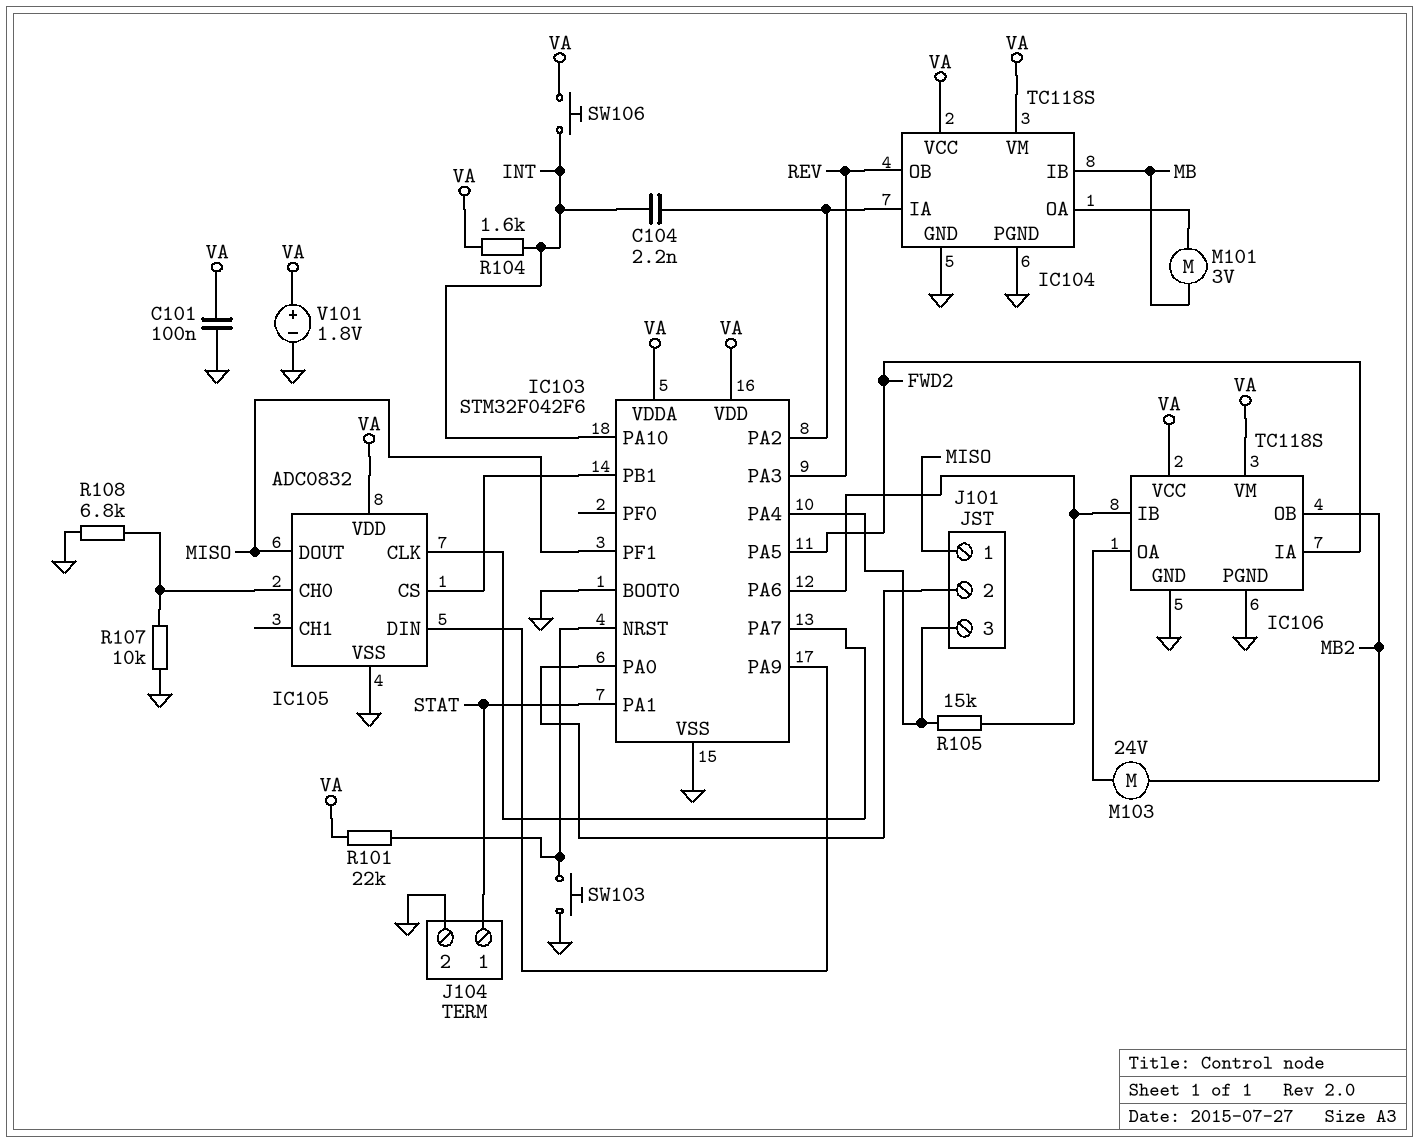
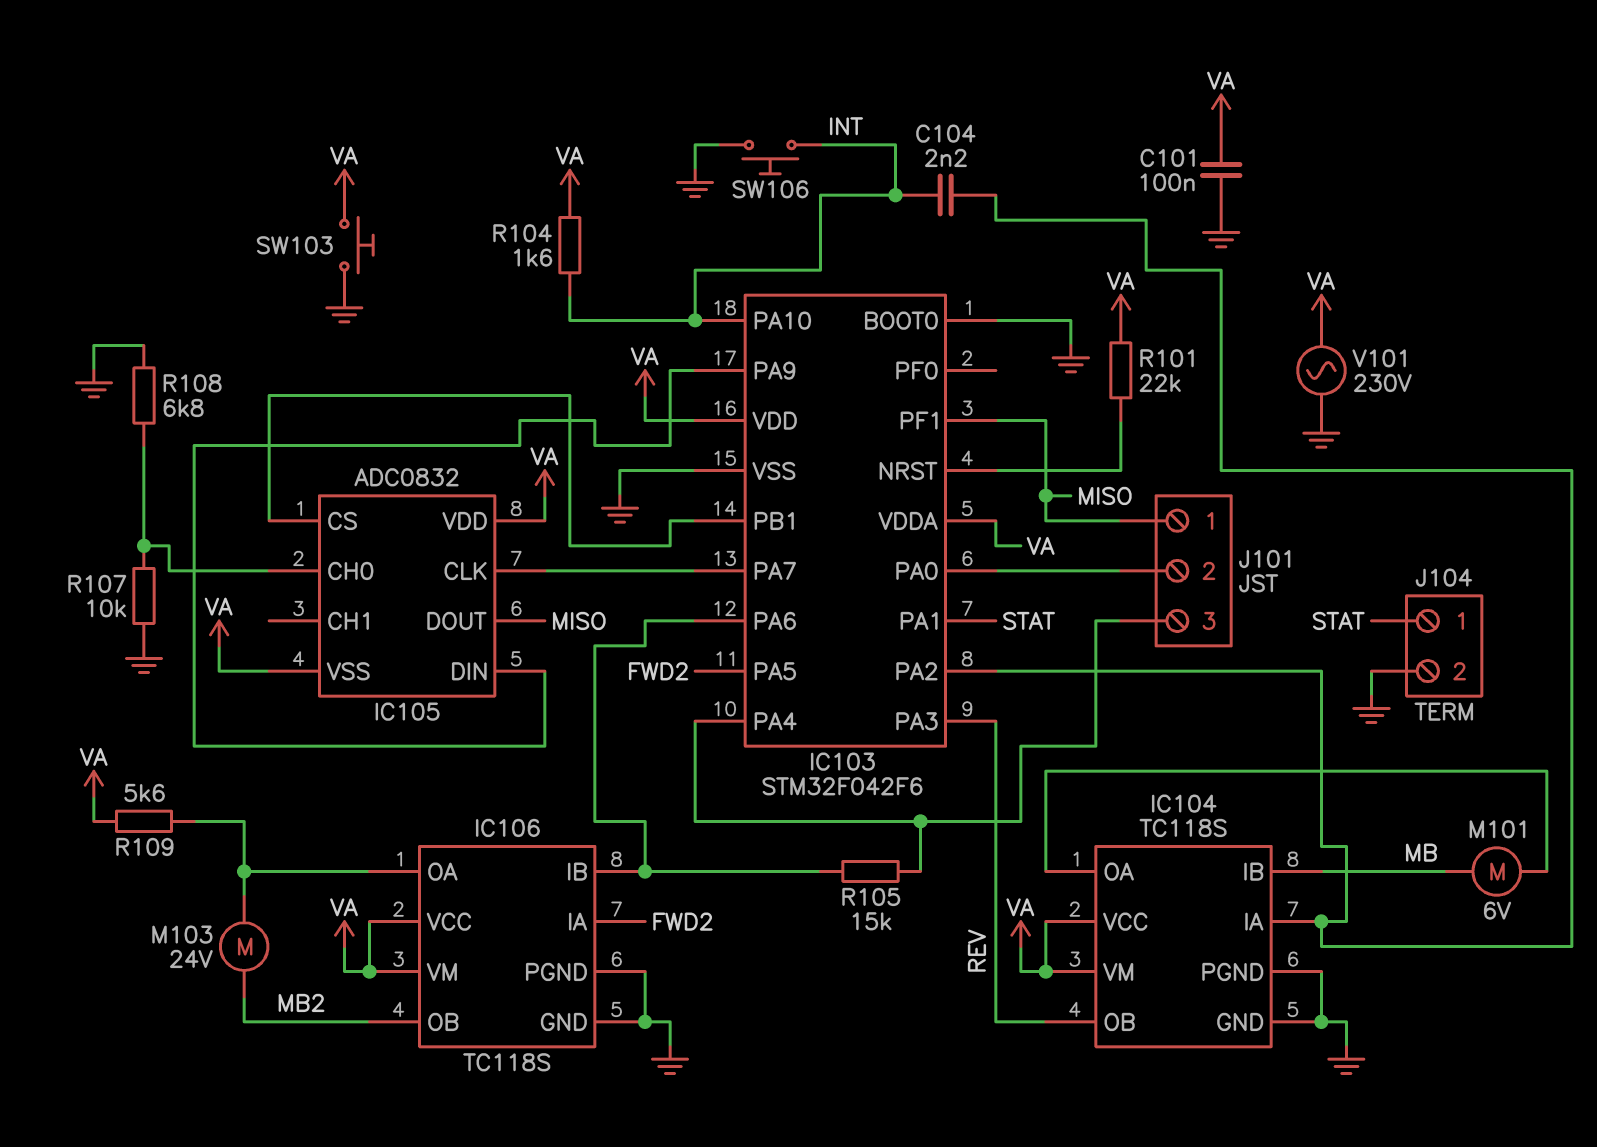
IC105 pin VSS: GND -> VA
M101: motor 3V (IC104/OA, MB) -> motor 6V (IC104/OA, MB)
R109: none -> 5.6k (IC106/OA, VA)
SW103: button (GND, IC103/NRST) -> button (GND, VA)
SW106: button (INT, VA) -> button (GND, INT)
V101: 1.8V (plus VA, minus GND) -> AC 230V (GND, VA)

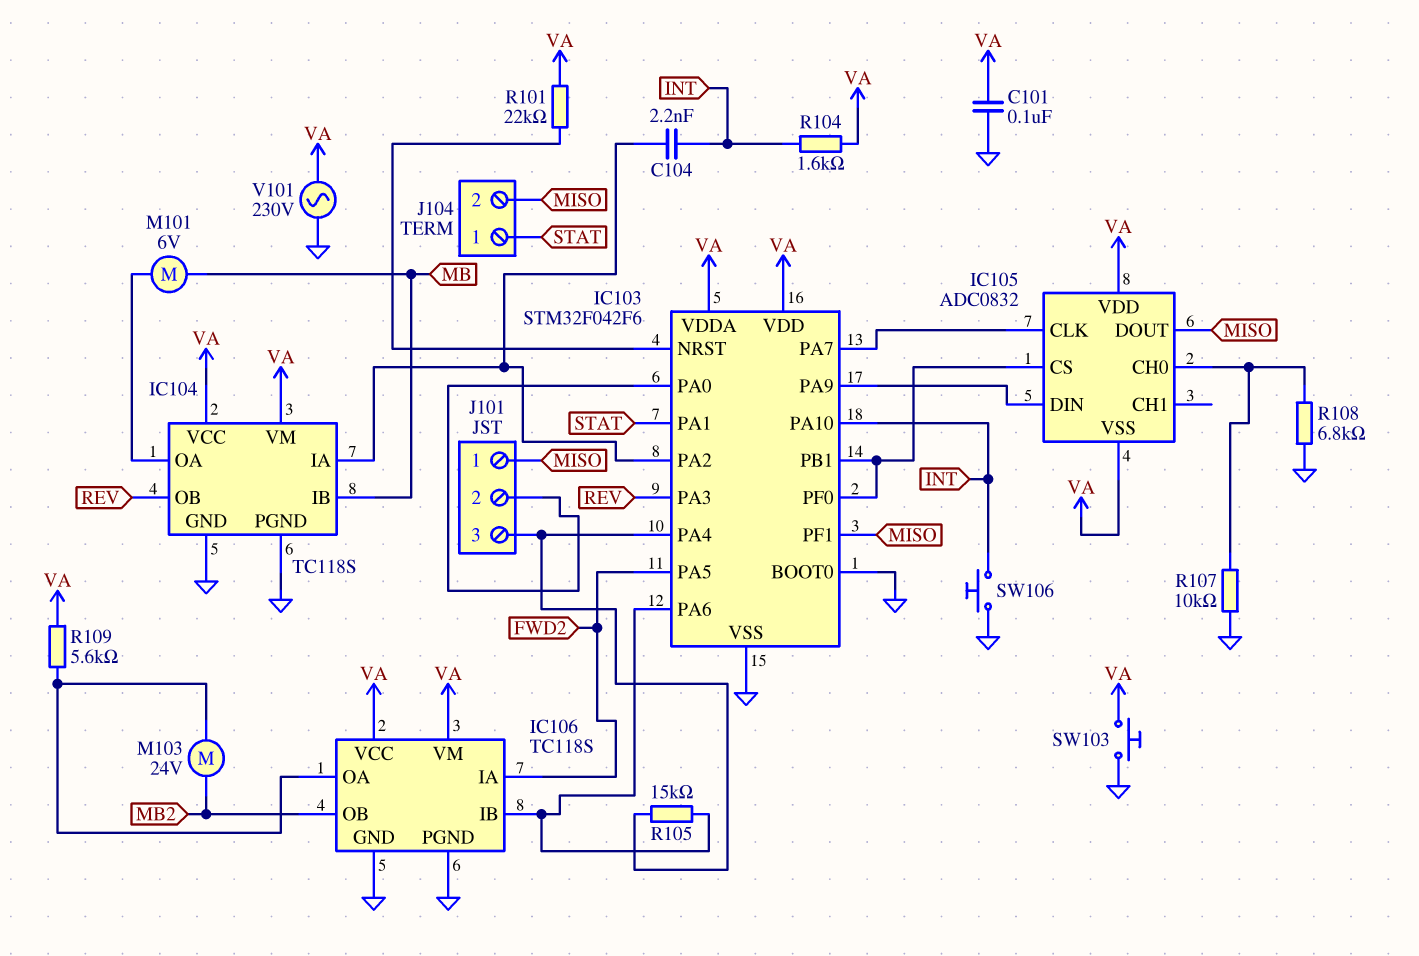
IC103 pin PF0: none -> IC103/PB1
J104 pin 2: GND -> MISO

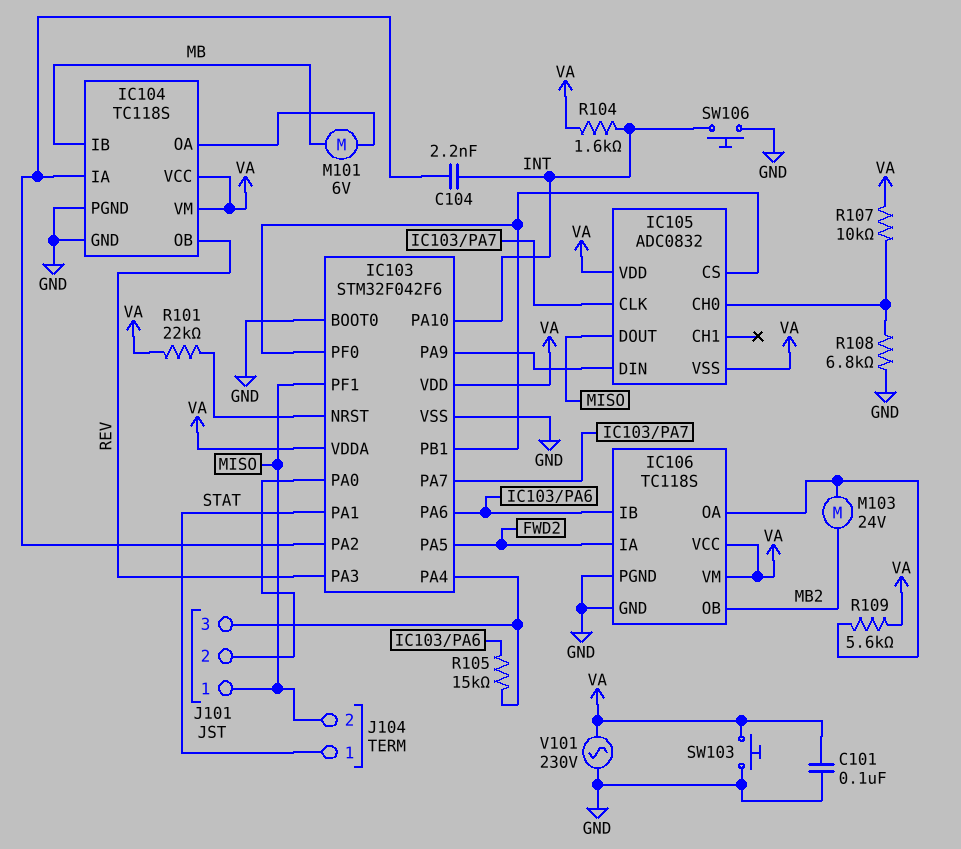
R107: 10k (GND, IC105/CH0) -> 10k (IC105/CH0, VA)

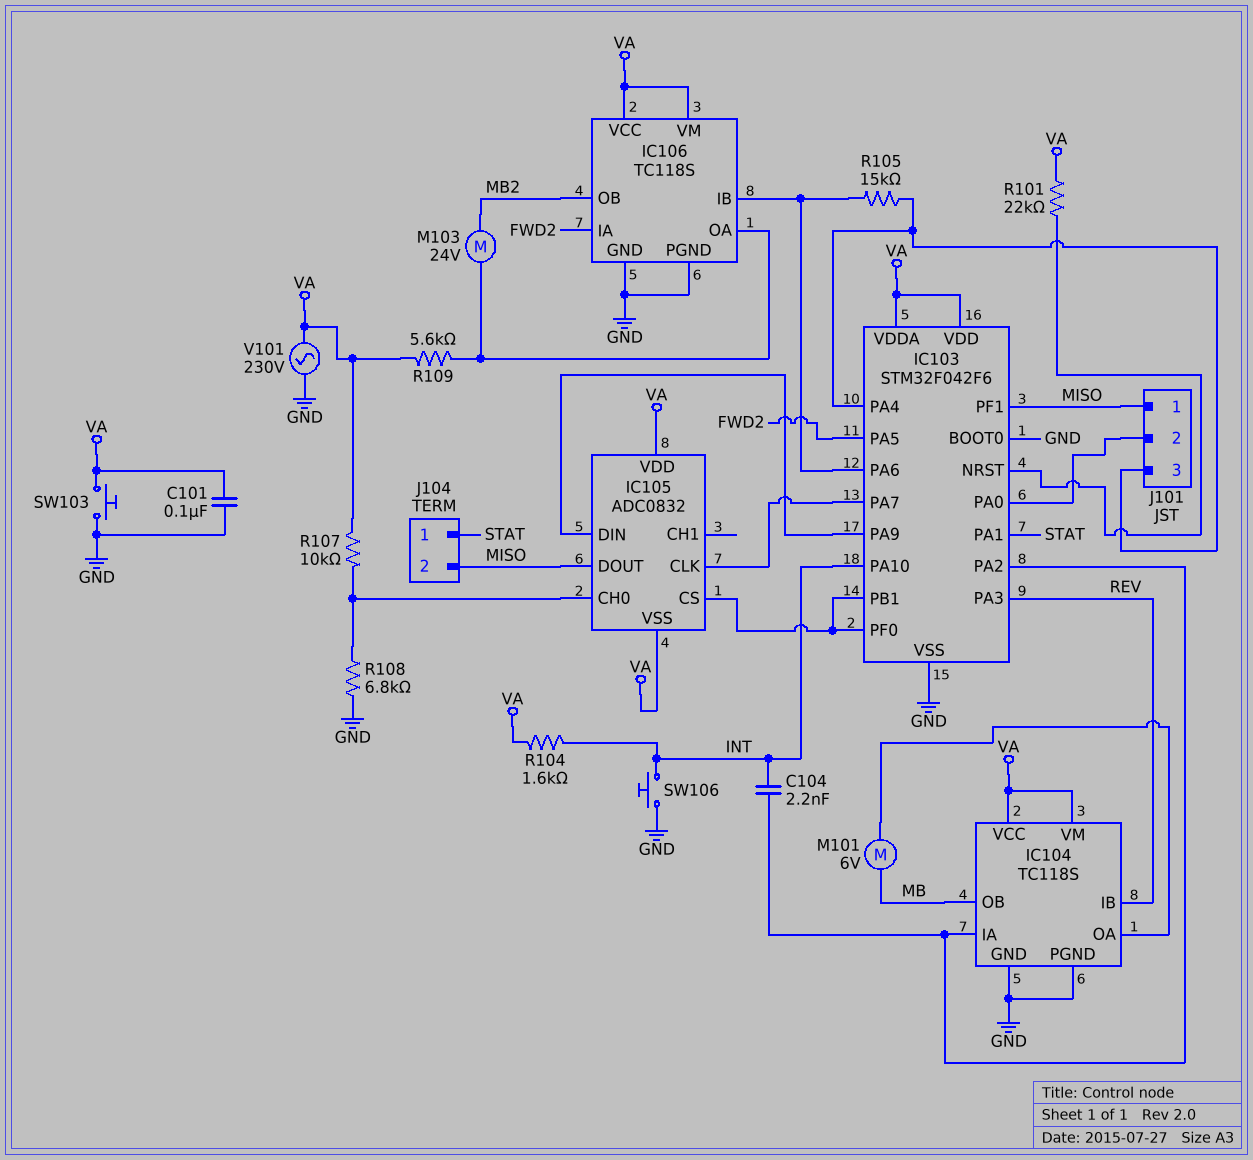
IC104 pin IB: MB -> REV
IC104 pin OB: REV -> MB

